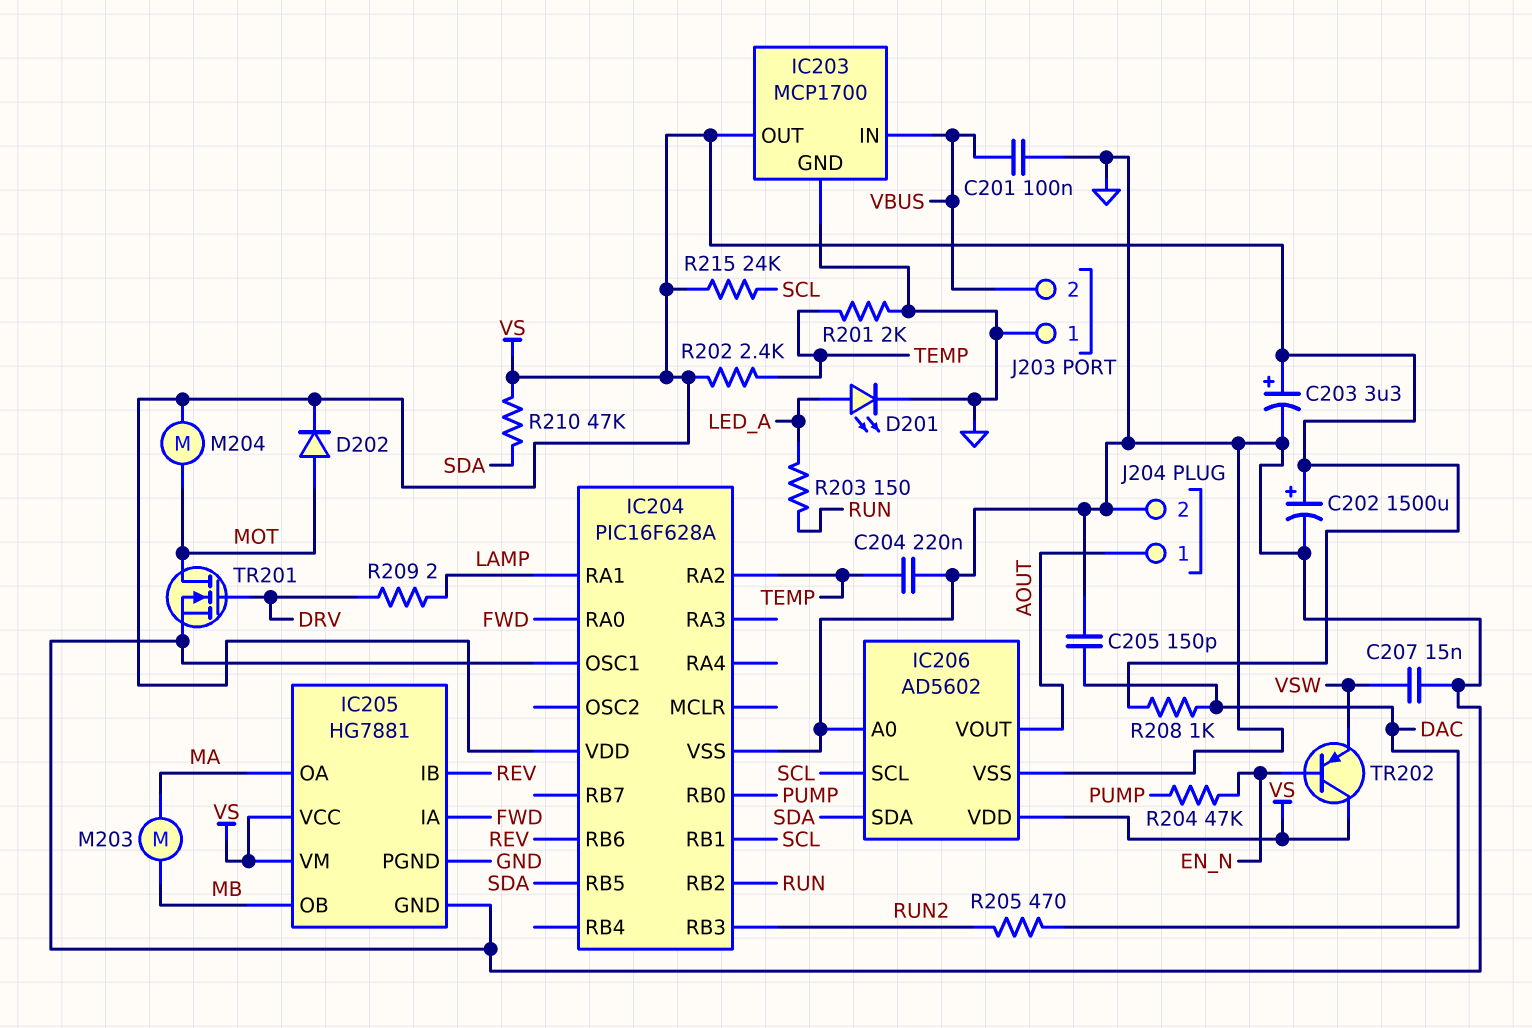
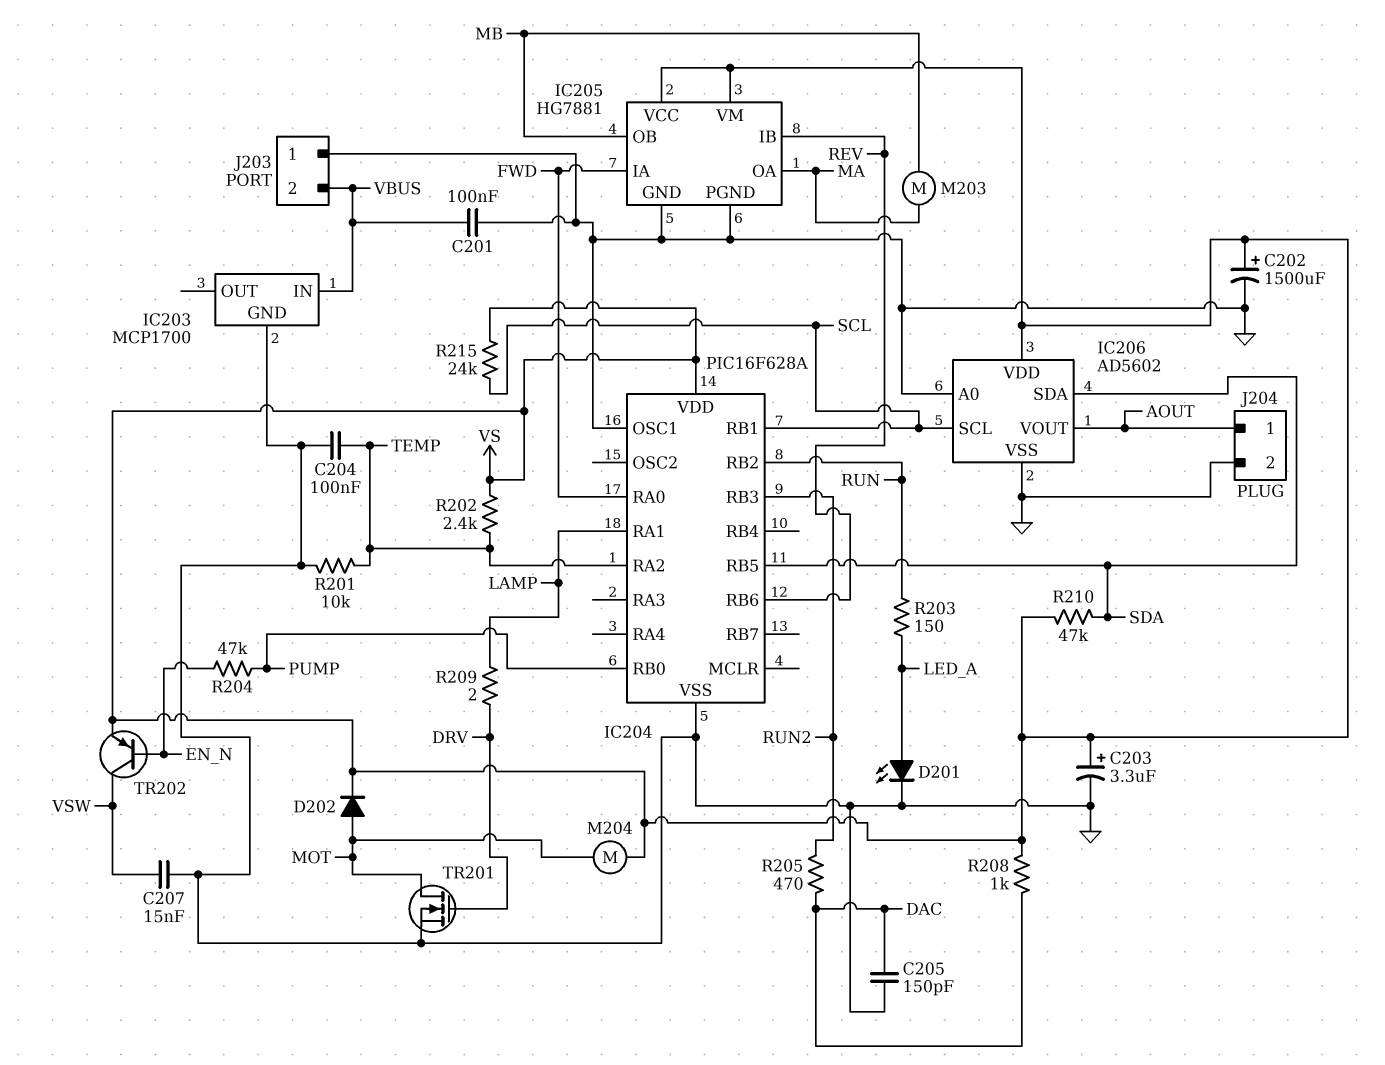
C204: 220nF (GND, TEMP) -> 100nF (GND, TEMP)
IC203 pin OUT: VS -> none
R201: 2k (GND, TEMP) -> 10k (GND, TEMP)
TR202: PNP (B EN_N, C VS, E VSW) -> PNP (B EN_N, C VSW, E VS)

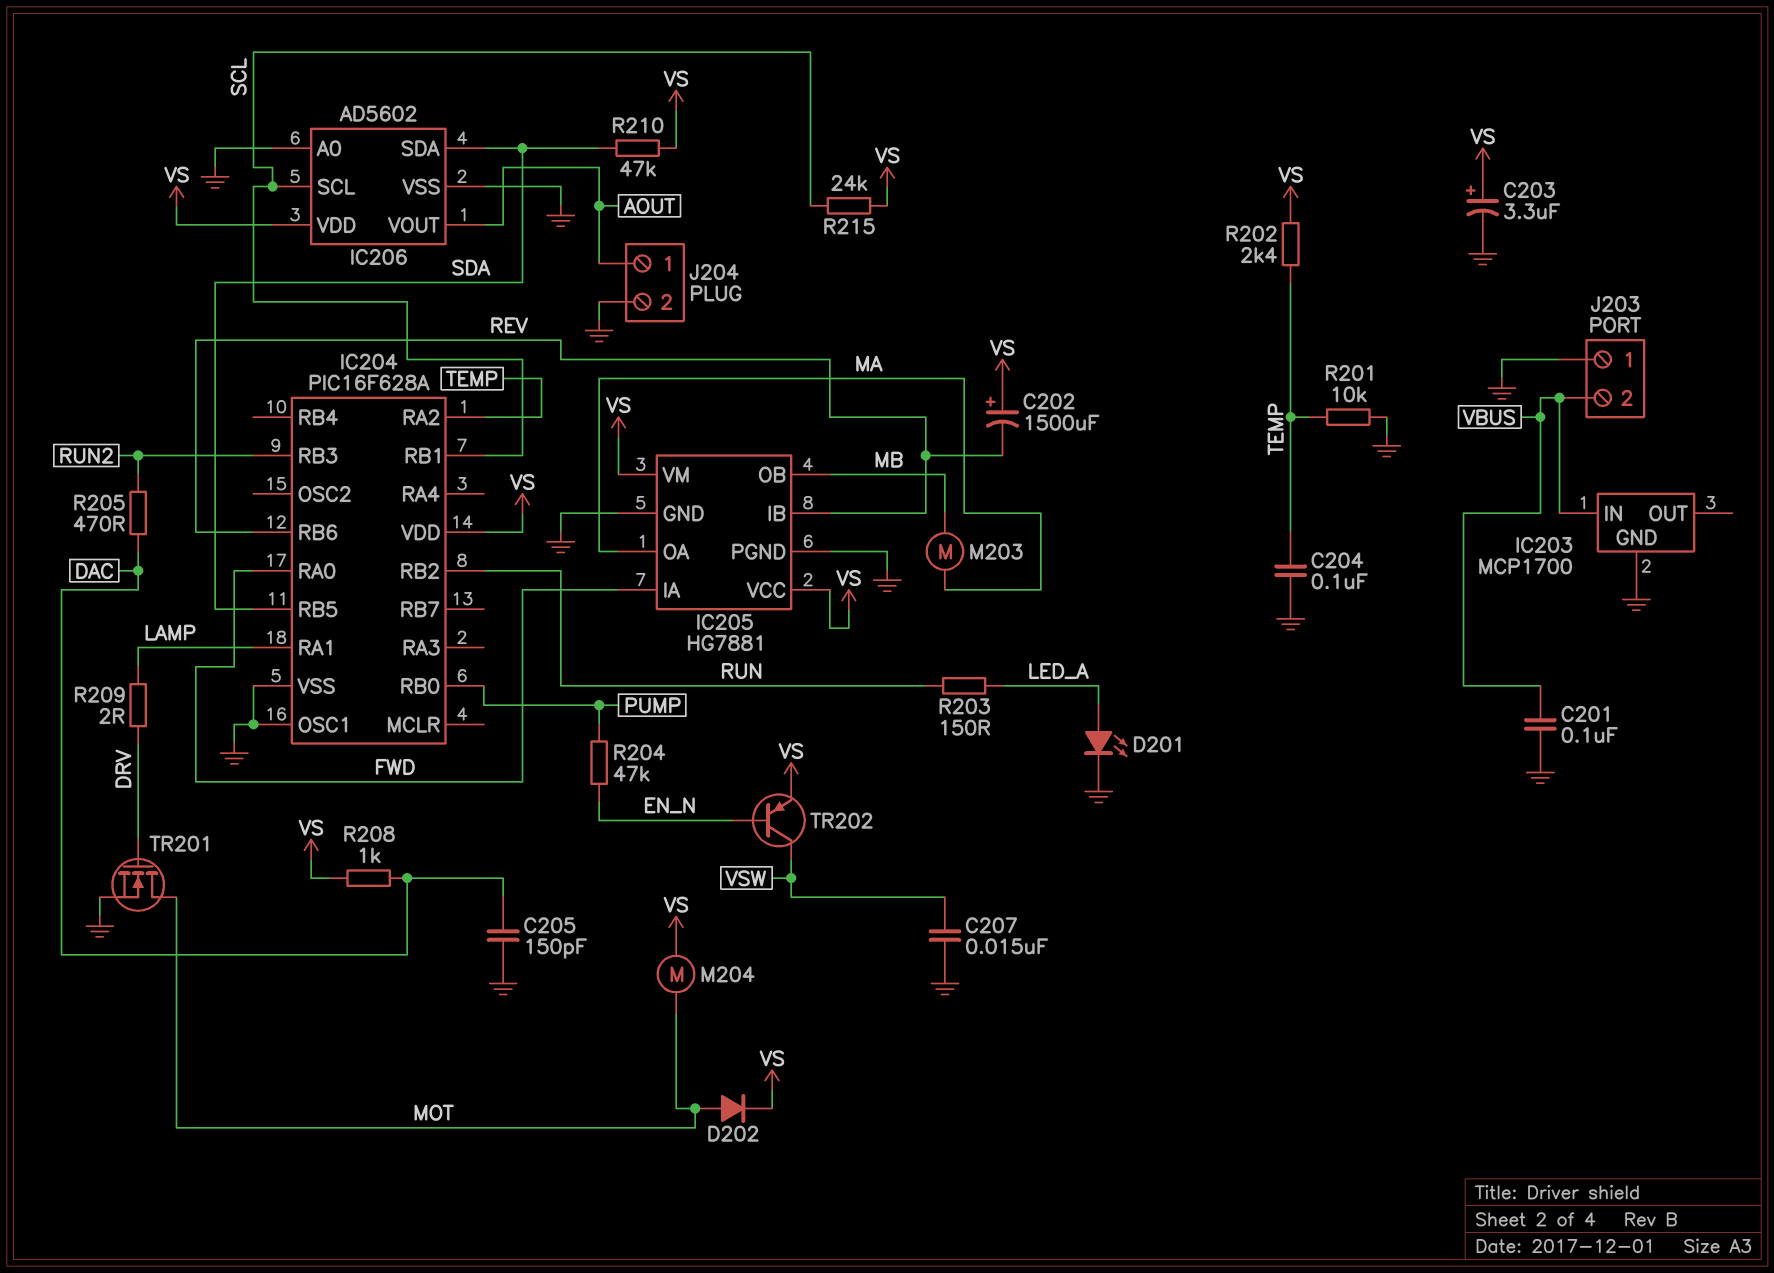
C202: 1500uF (plus VS, minus GND) -> 1500uF (plus VS, minus REV)

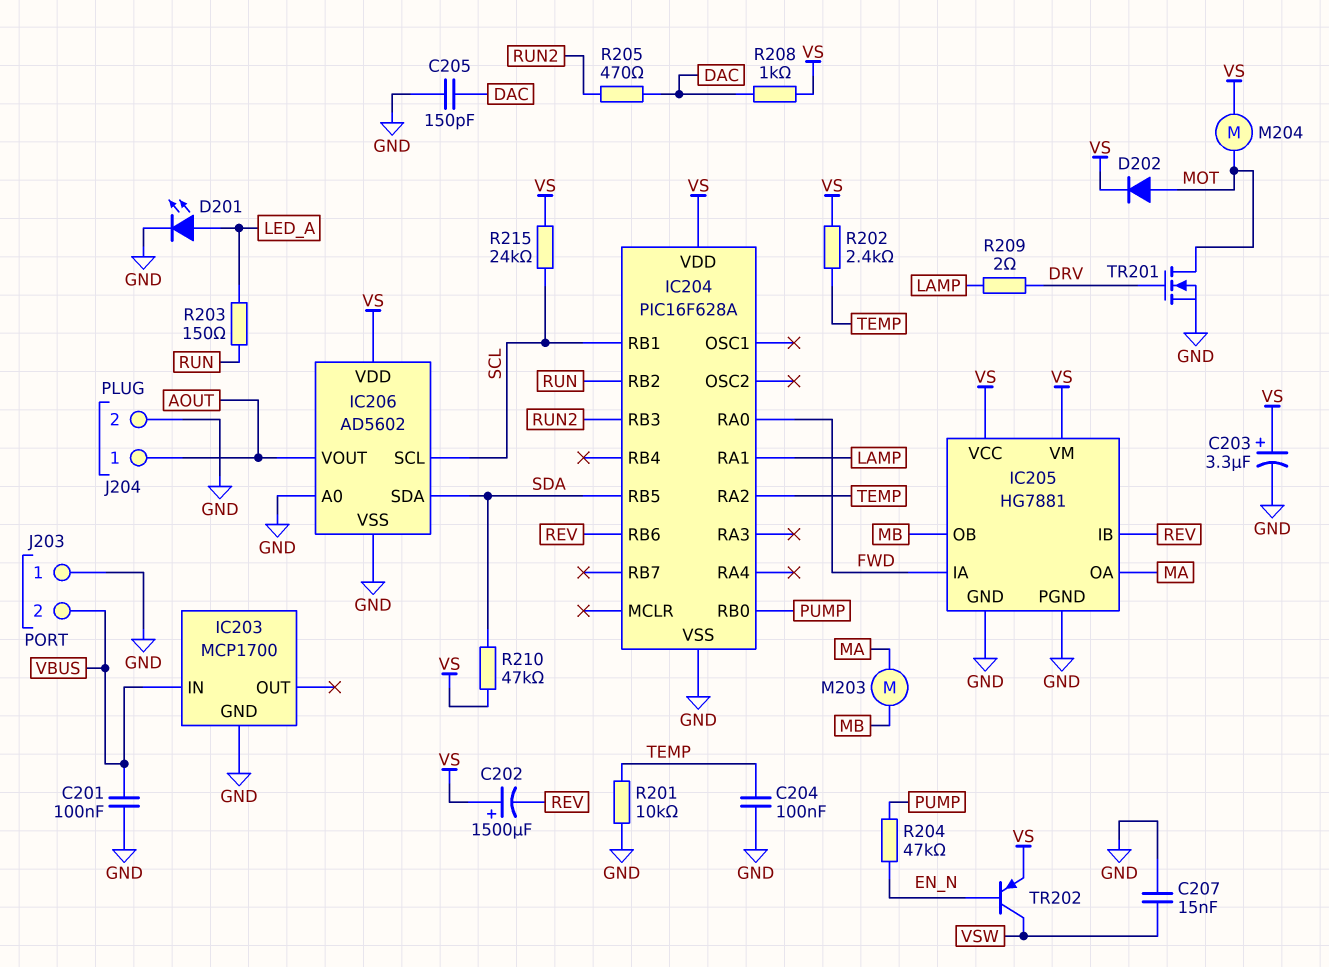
IC204 pin OSC1: GND -> none

